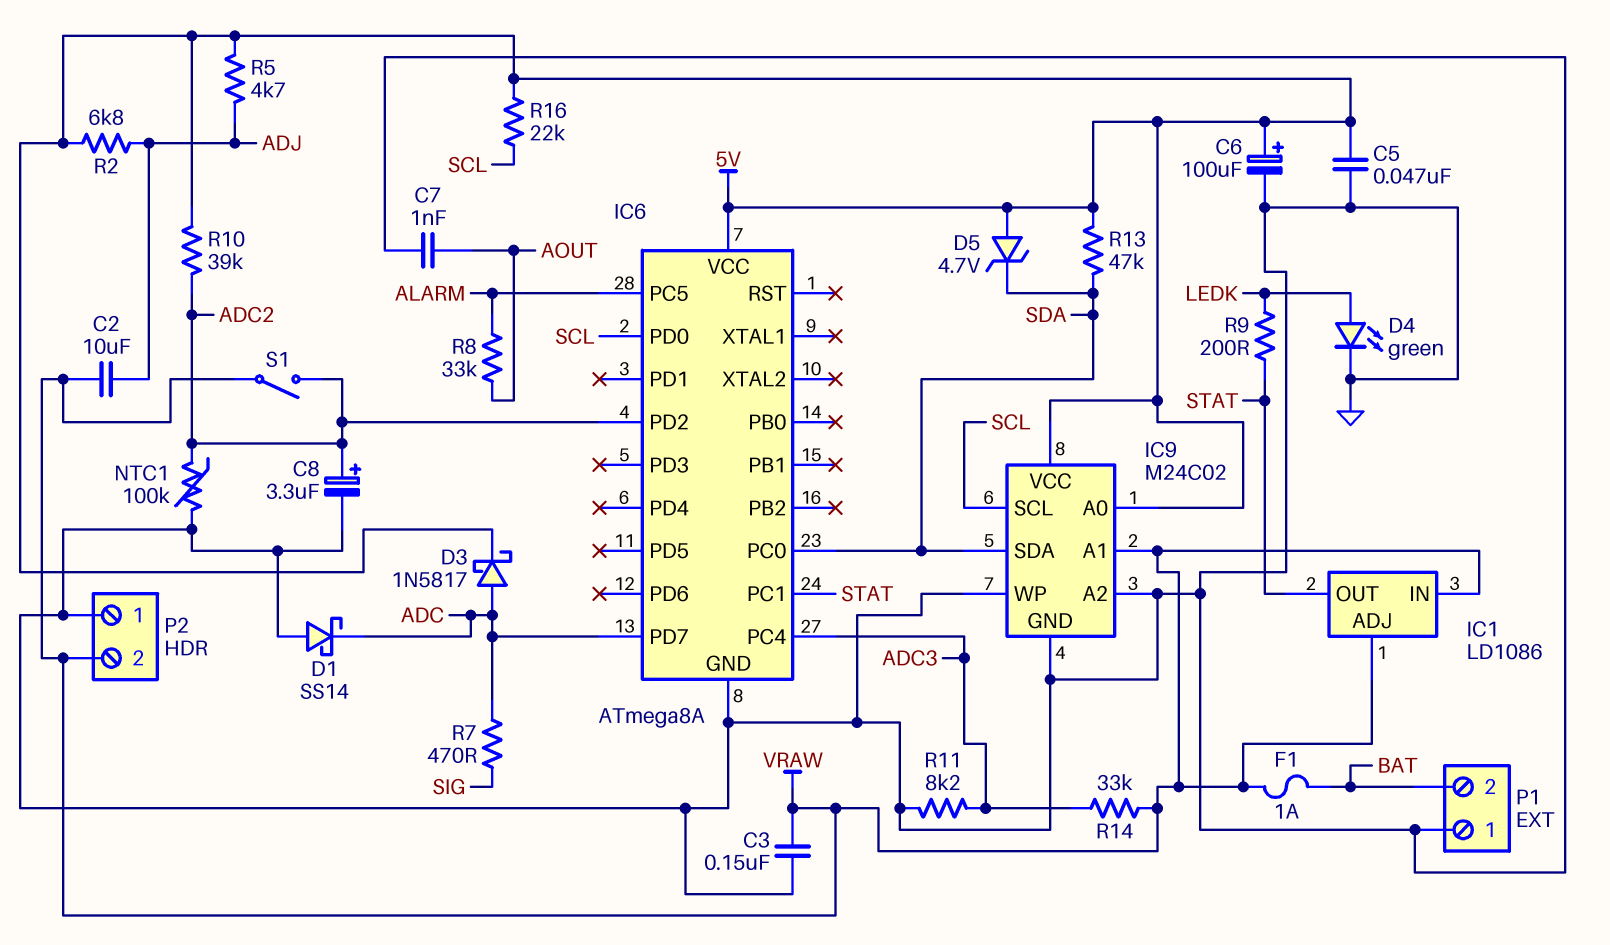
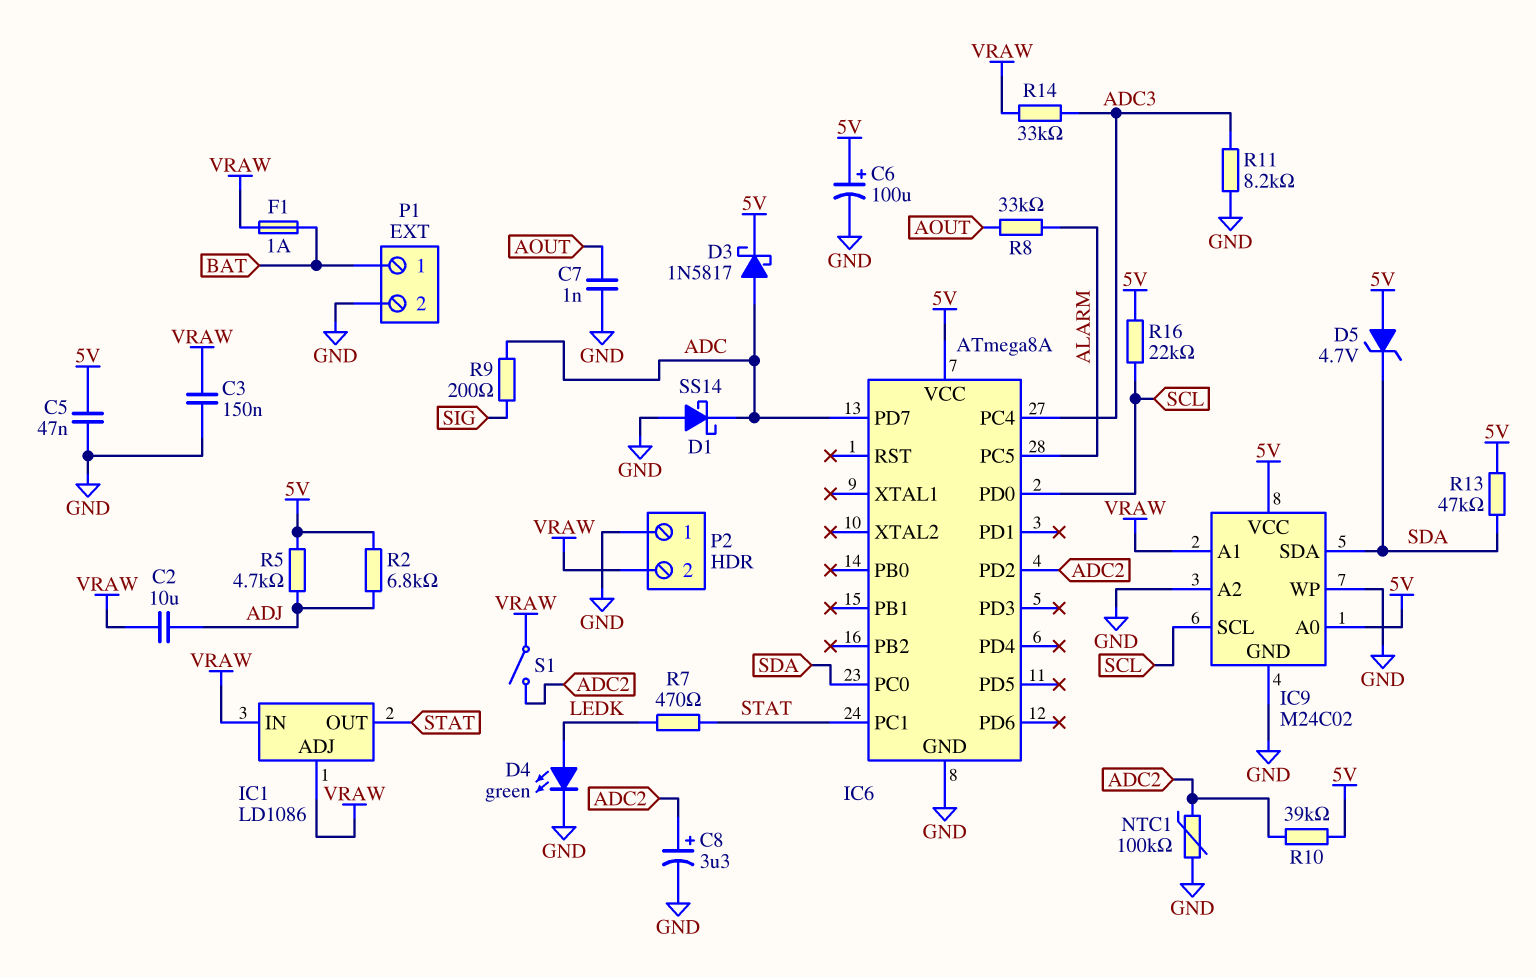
P1 pin 1: GND -> BAT
P1 pin 2: BAT -> GND
R7: 470 (ADC, SIG) -> 470 (LEDK, STAT)
R9: 200 (LEDK, STAT) -> 200 (ADC, SIG)

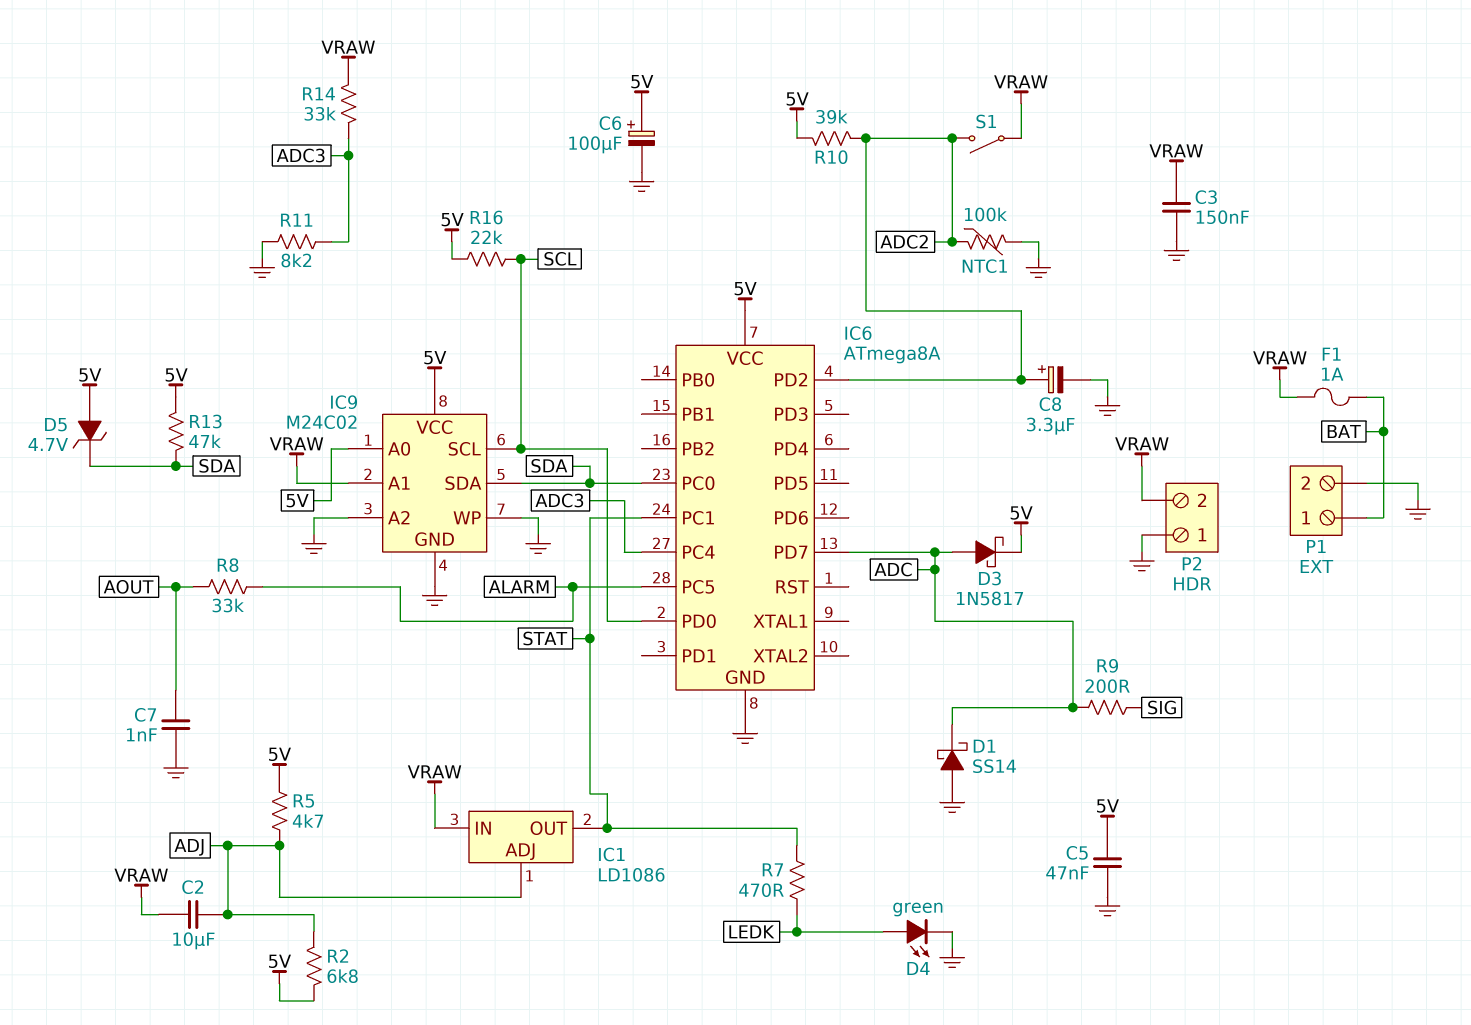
IC1 pin ADJ: VRAW -> ADJ

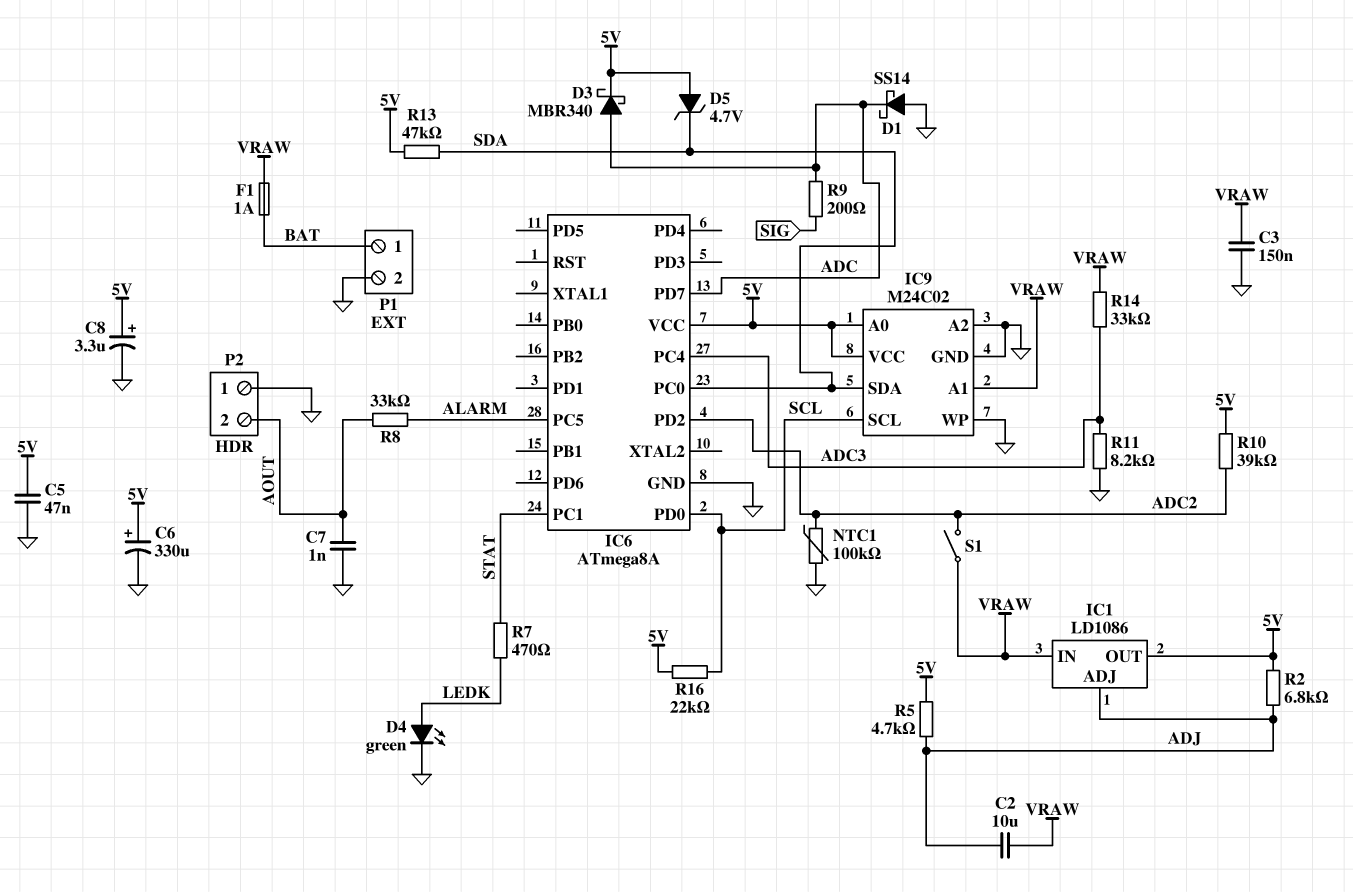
C6: 100uF (plus 5V, minus GND) -> 330uF (plus 5V, minus GND)
C8: 3.3uF (plus ADC2, minus GND) -> 3.3uF (plus 5V, minus GND)
D3: schottky 1N5817 (A ADC, K 5V) -> schottky MBR340 (A ADC, K 5V)
IC1 pin OUT: STAT -> 5V
P2 pin 2: VRAW -> AOUT

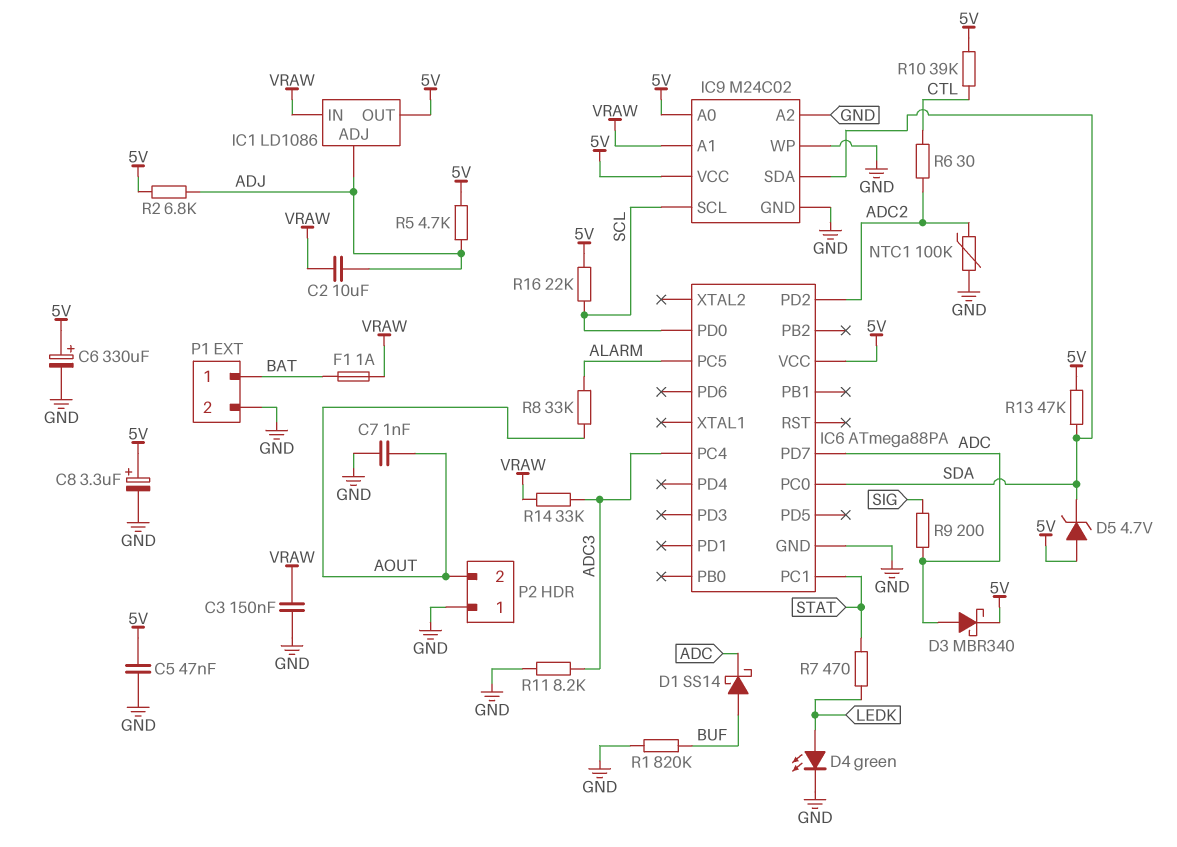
D1: schottky SS14 (A GND, K ADC) -> schottky SS14 (A BUF, K ADC)
IC6: ATmega8A -> ATmega88PA
R1: none -> 820k (BUF, GND)
R6: none -> 30 (ADC2, CTL)
R10: 39k (5V, ADC2) -> 39k (5V, CTL)
S1: switch (ADC2, VRAW) -> none

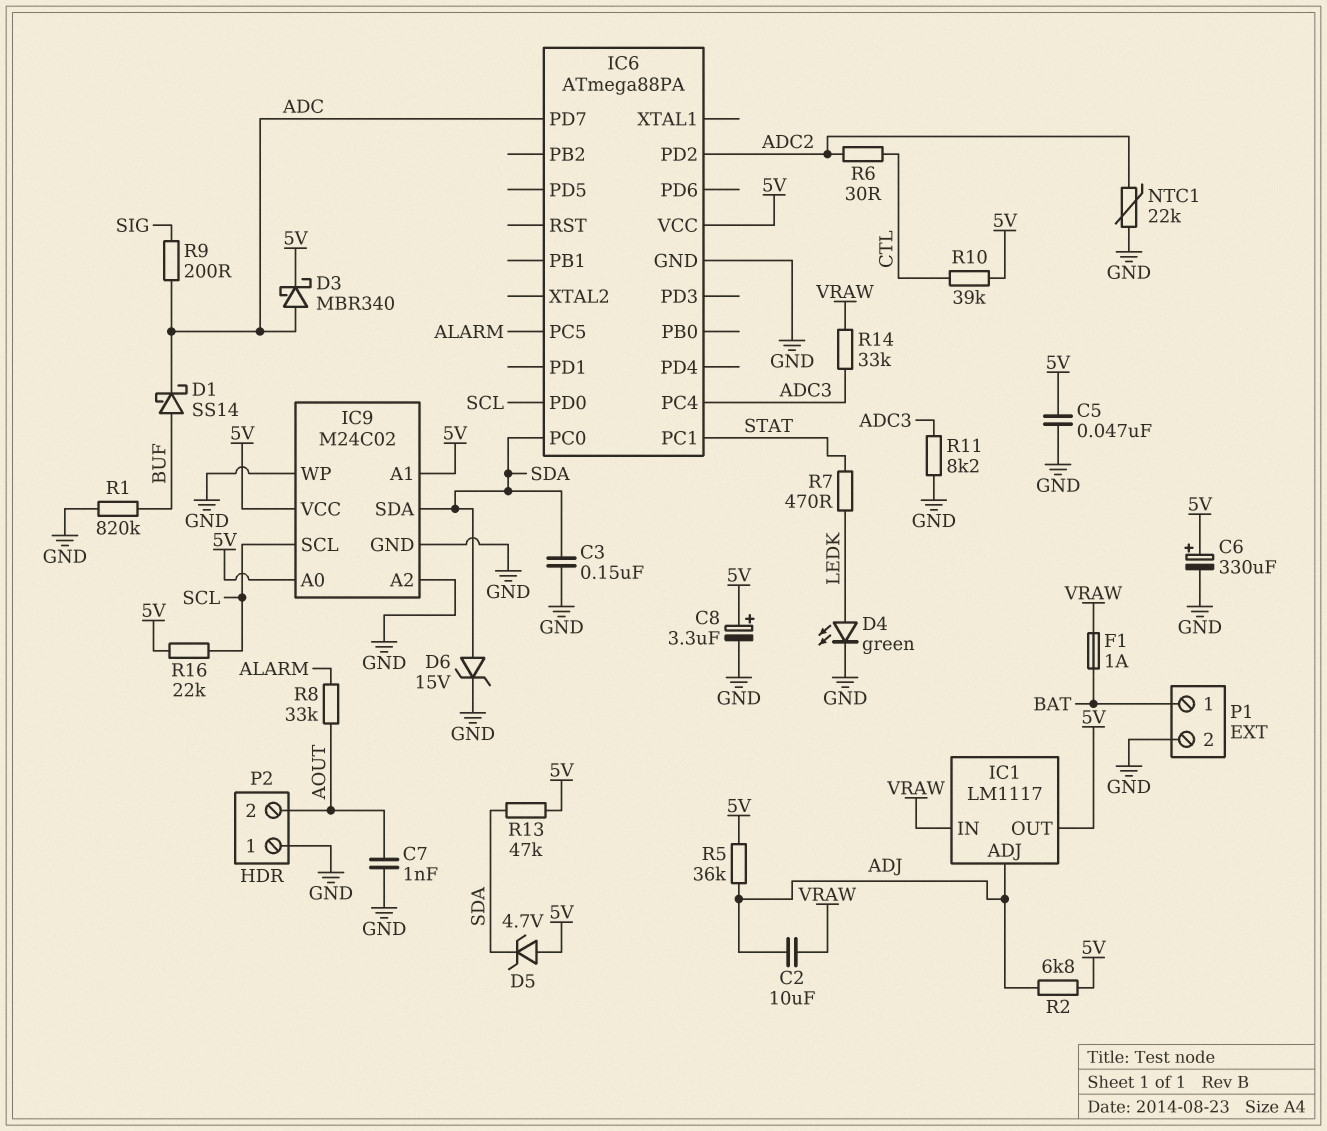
C3: 150nF (GND, VRAW) -> 150nF (GND, SDA)
D6: none -> zener 15V (A SDA, K GND)
IC1: LD1086 -> LM1117
IC9 pin A1: VRAW -> 5V
NTC1: 100k (ADC2, GND) -> 22k (ADC2, GND)
R5: 4.7k (5V, ADJ) -> 36k (5V, ADJ)

